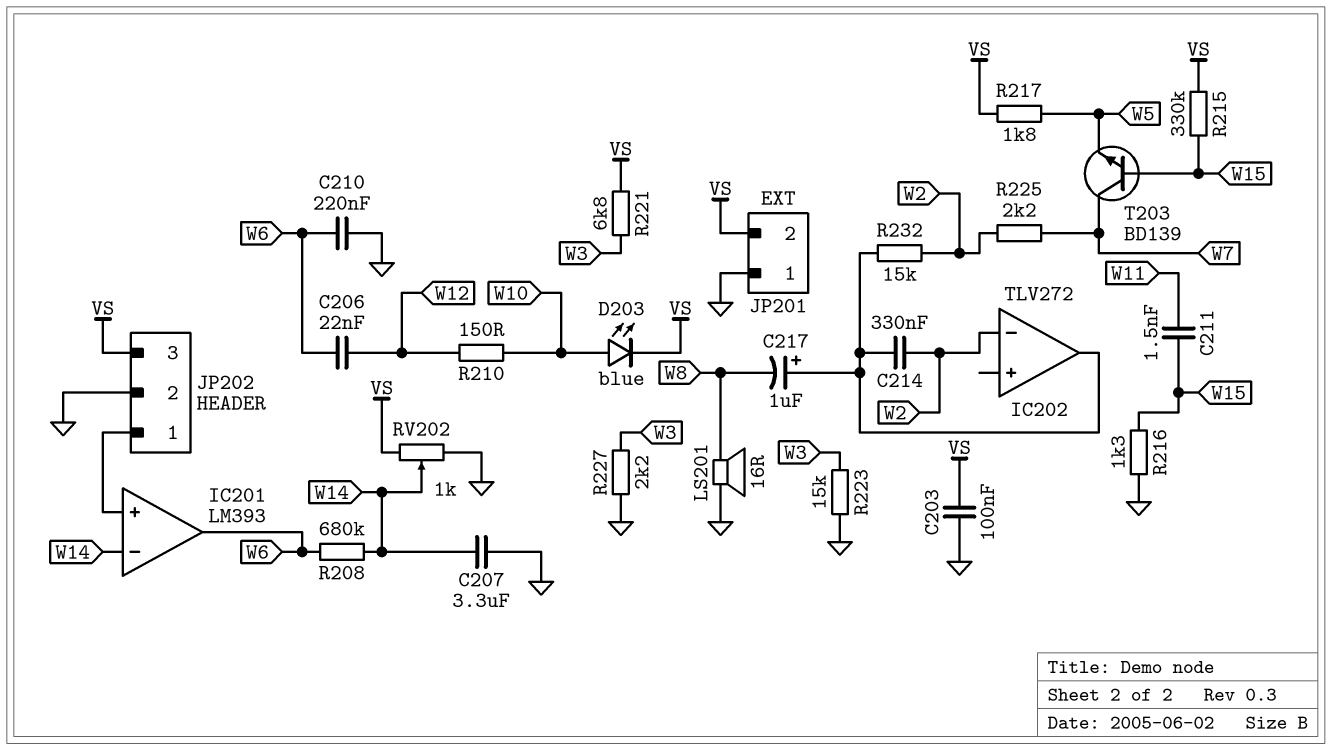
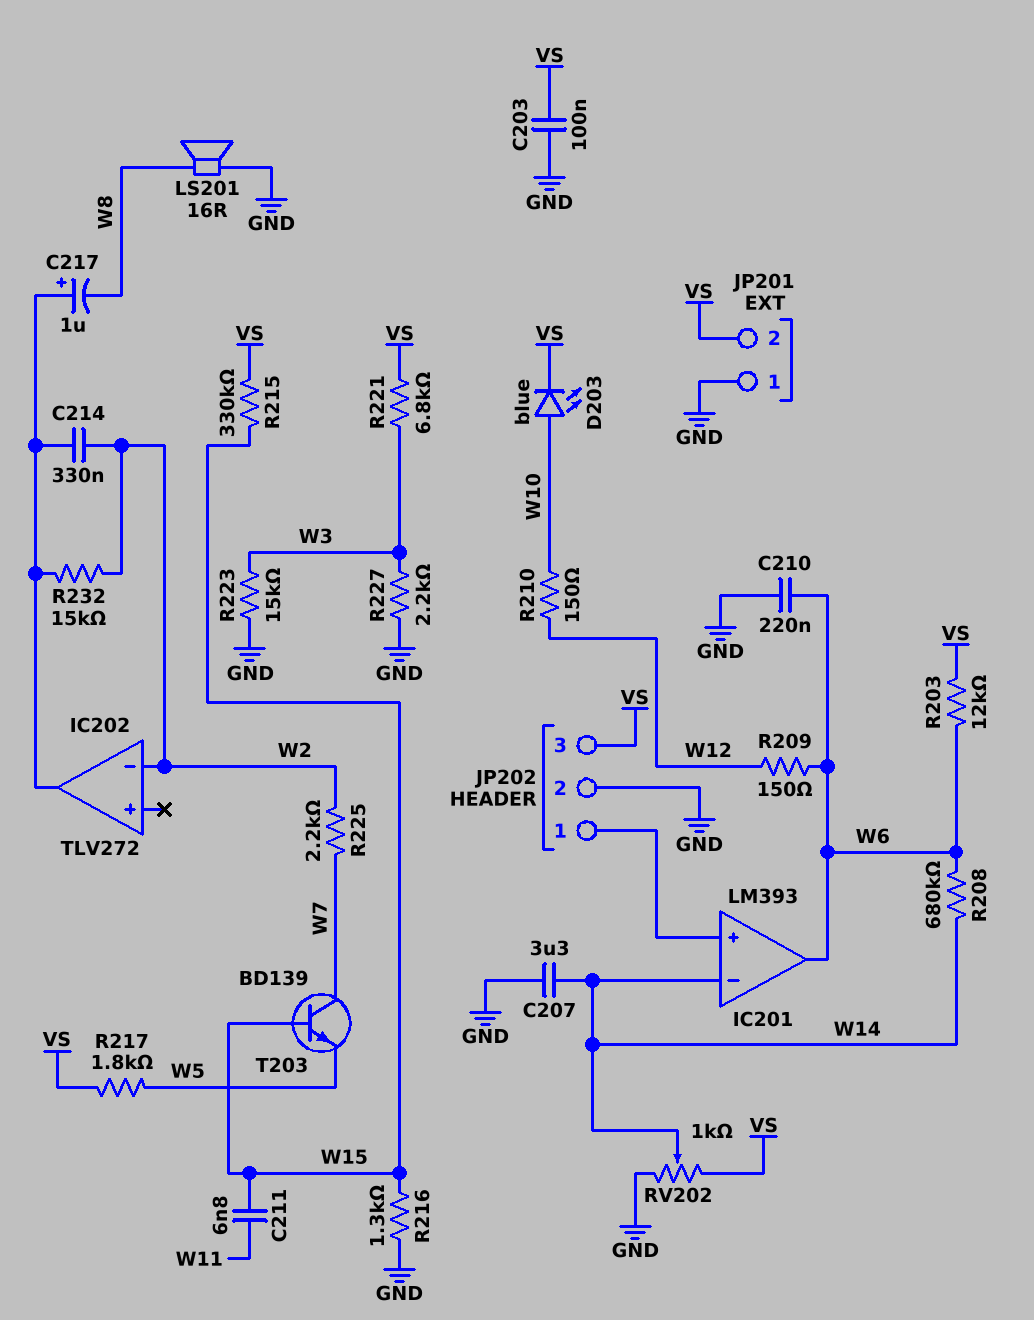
C206: 22nF (W6, W12) -> none
C211: 1.5nF (W11, W15) -> 6.8nF (W11, W15)
R203: none -> 12k (VS, W6)
R209: none -> 150 (W6, W12)

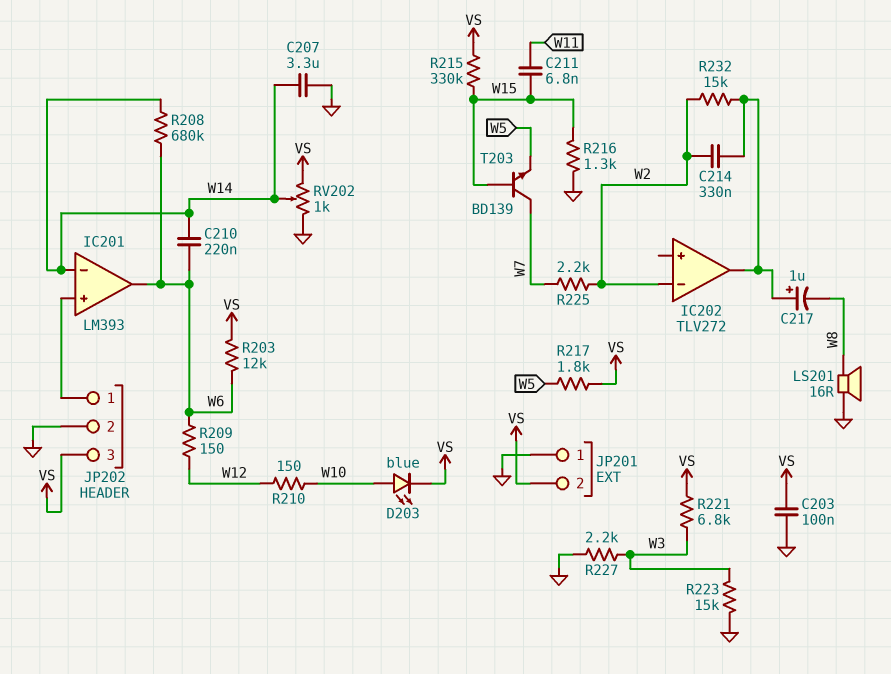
C210: 220nF (GND, W6) -> 220nF (W6, W14)

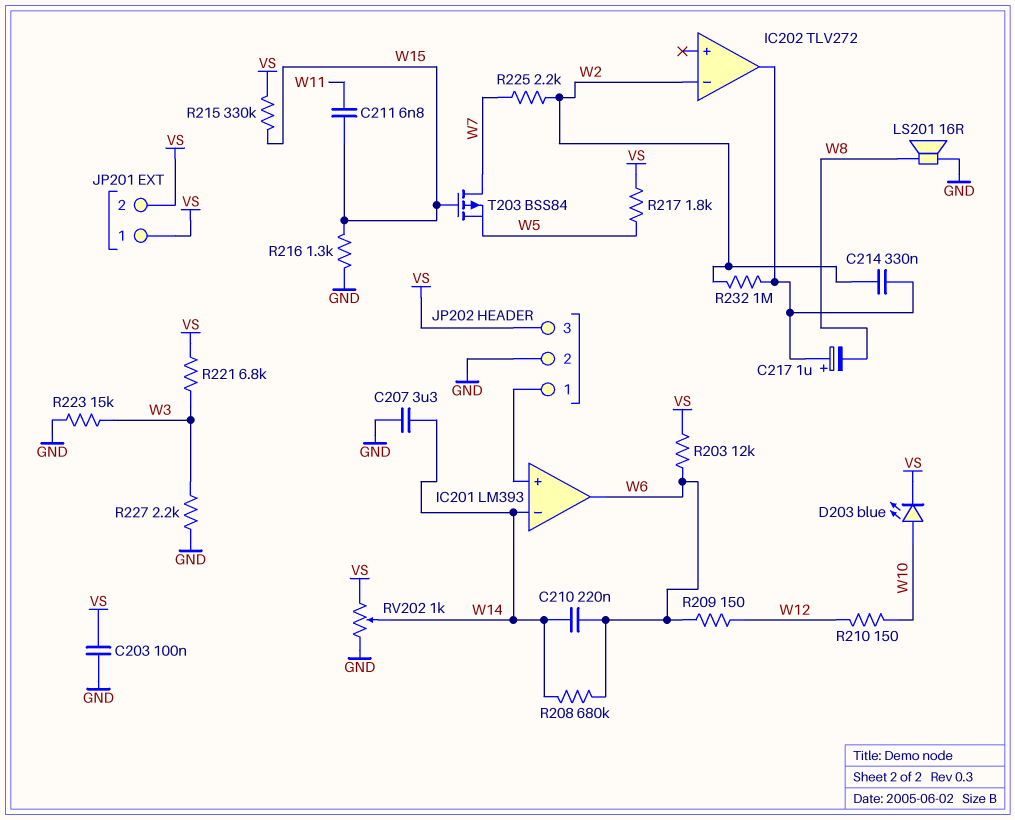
JP201 pin 1: GND -> VS
R232: 15k (IC202/out, W2) -> 1M (IC202/out, W2)
T203: NPN BD139 (B W15, C W7, E W5) -> PMOS BSS84 (G W15, D W7, S W5)

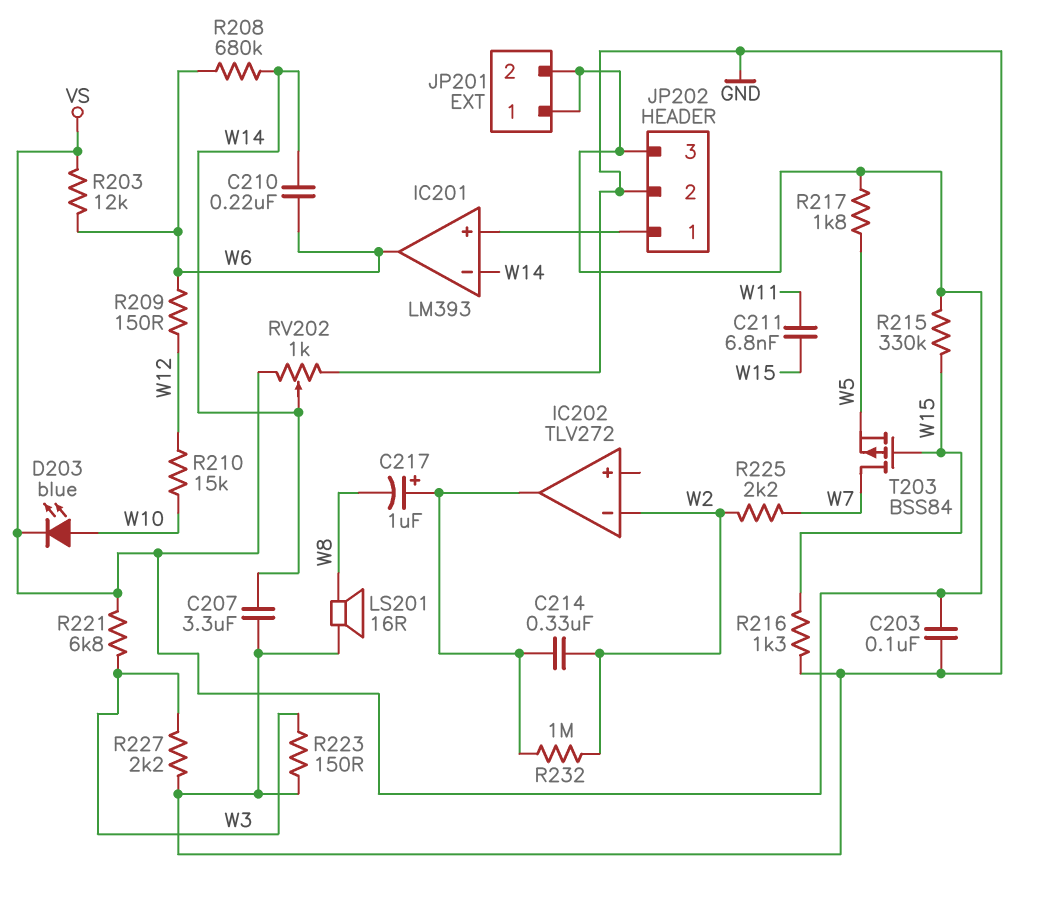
R210: 150 (W10, W12) -> 15k (W10, W12)
R223: 15k (GND, W3) -> 150 (GND, W3)

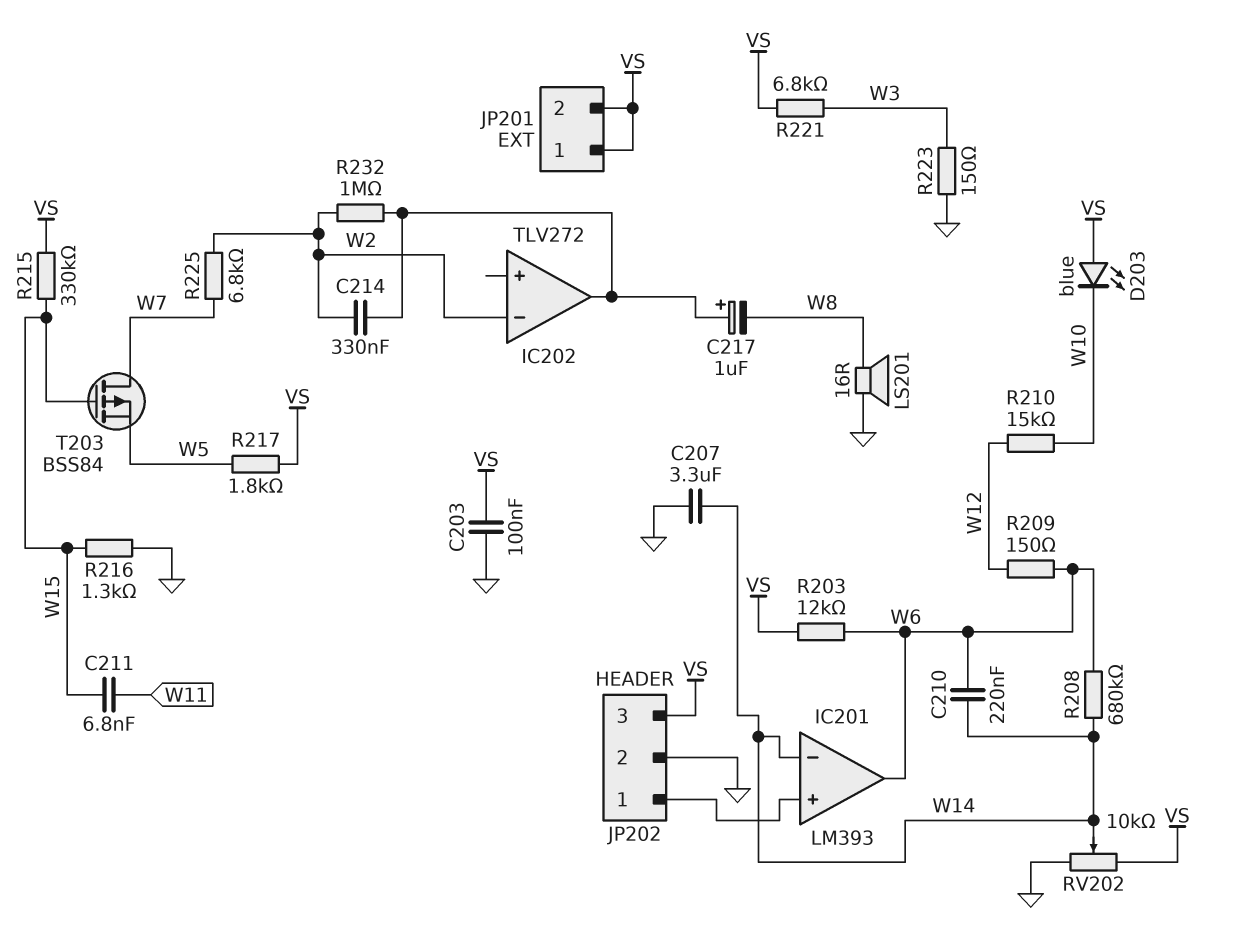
D203: LED blue (A W10, K VS) -> LED blue (A VS, K W10)
R225: 2.2k (W2, W7) -> 6.8k (W2, W7)
R227: 2.2k (GND, W3) -> none
RV202: 1k (GND, VS, wiper W14) -> 10k (GND, VS, wiper W14)

